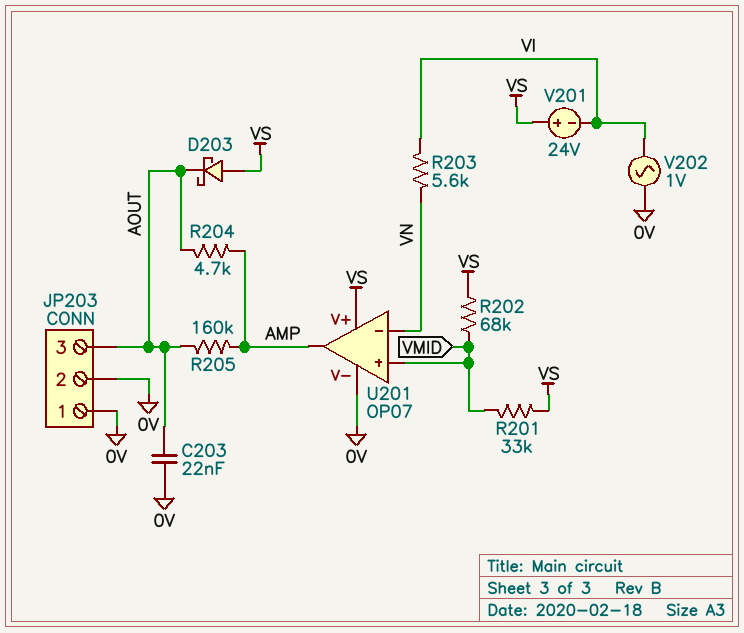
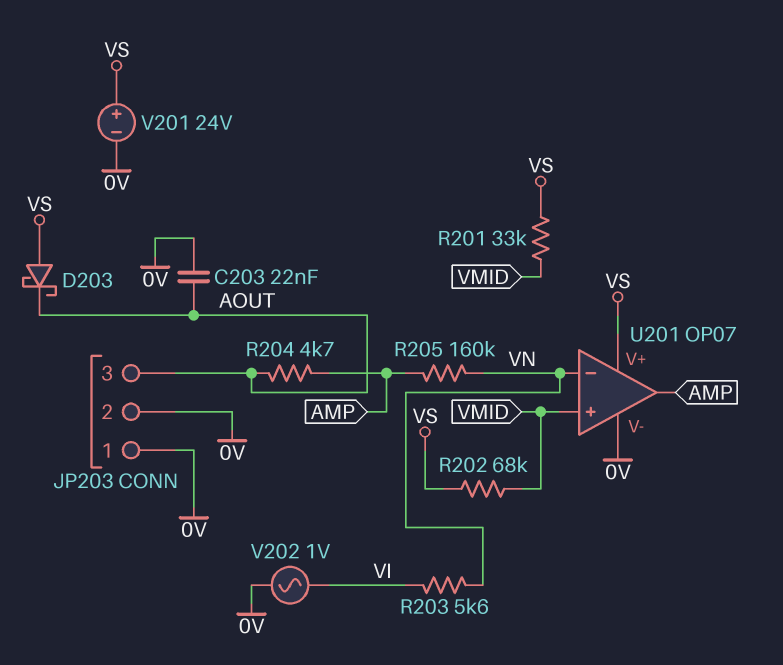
R205: 160k (AMP, AOUT) -> 160k (AMP, VN)
V201: 24V (plus VS, minus VI) -> 24V (plus VS, minus 0V)

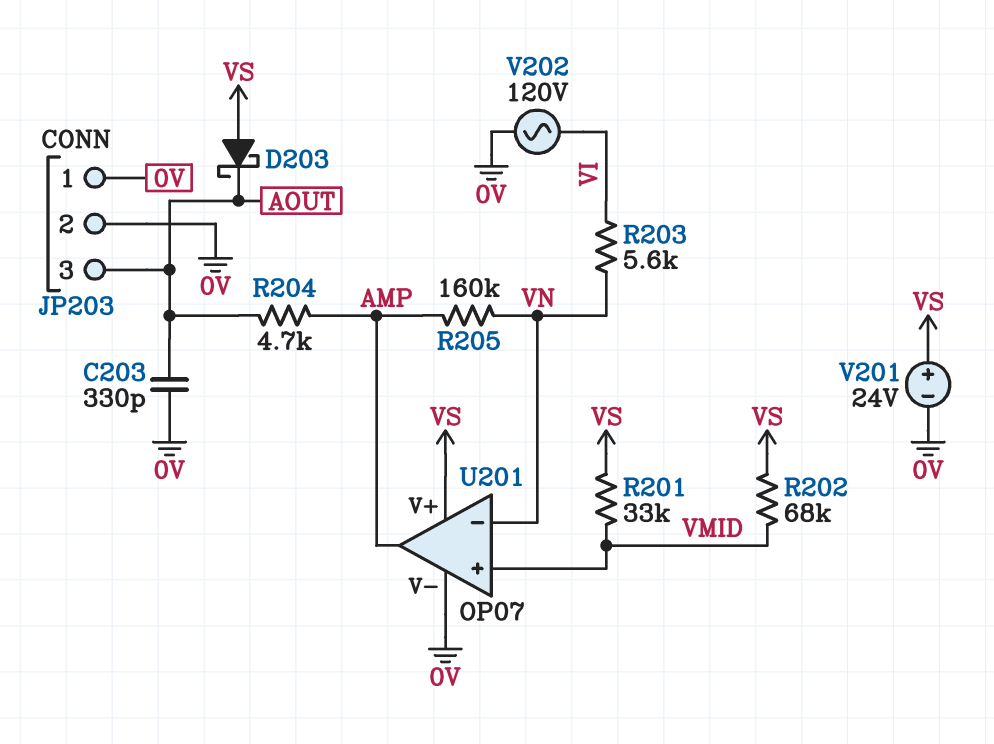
C203: 22nF (0V, AOUT) -> 330pF (0V, AOUT)
V202: AC 1V (0V, VI) -> AC 120V (0V, VI)

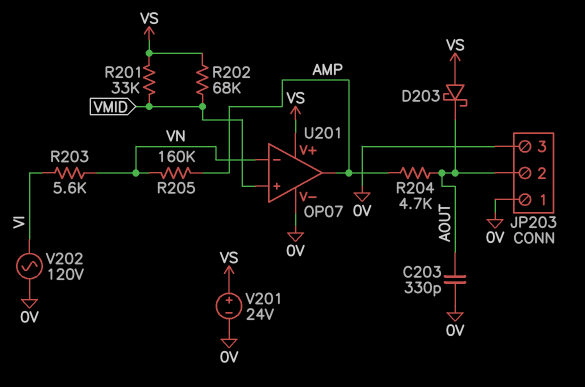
JP203 pin 2: 0V -> AOUT
JP203 pin 3: AOUT -> 0V

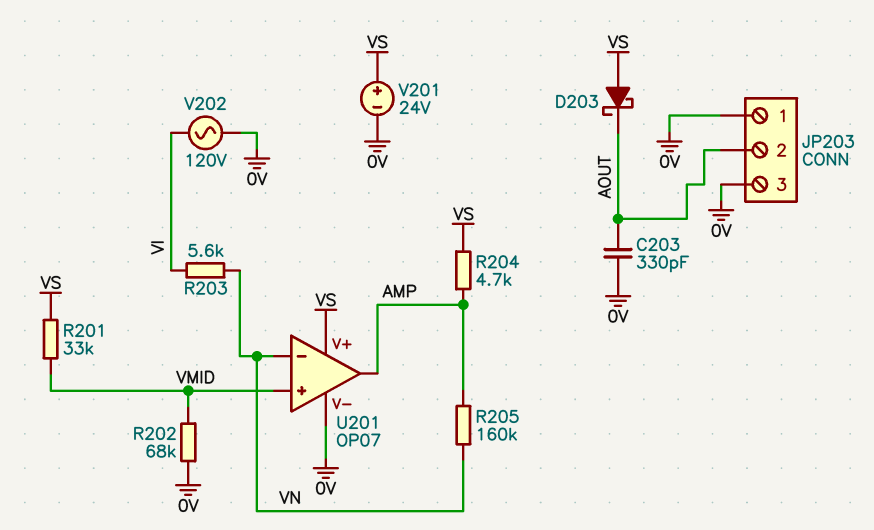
R202: 68k (VMID, VS) -> 68k (0V, VMID)
R204: 4.7k (AMP, AOUT) -> 4.7k (AMP, VS)

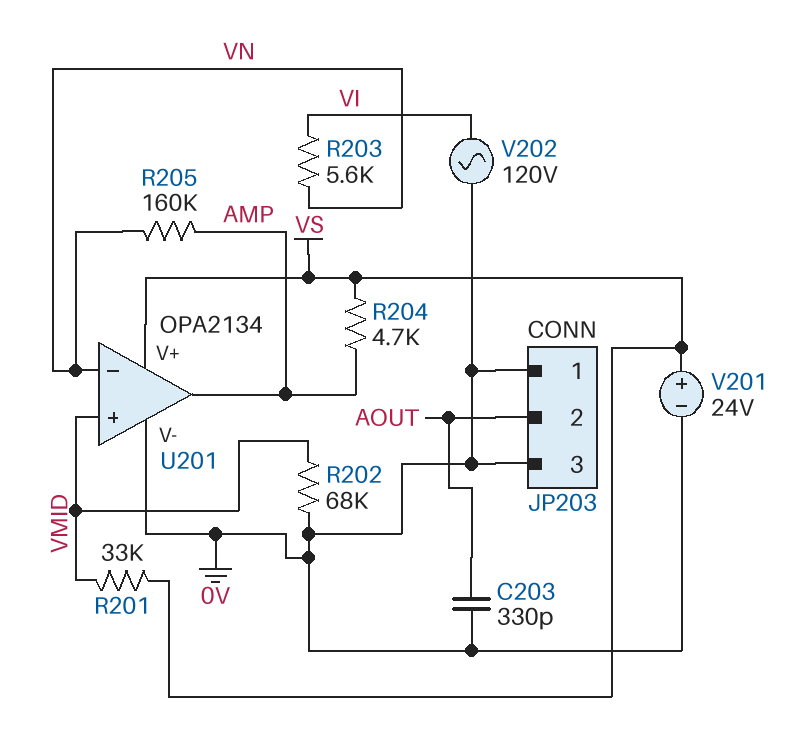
D203: schottky (A VS, K AOUT) -> none
U201: OP07 -> OPA2134

